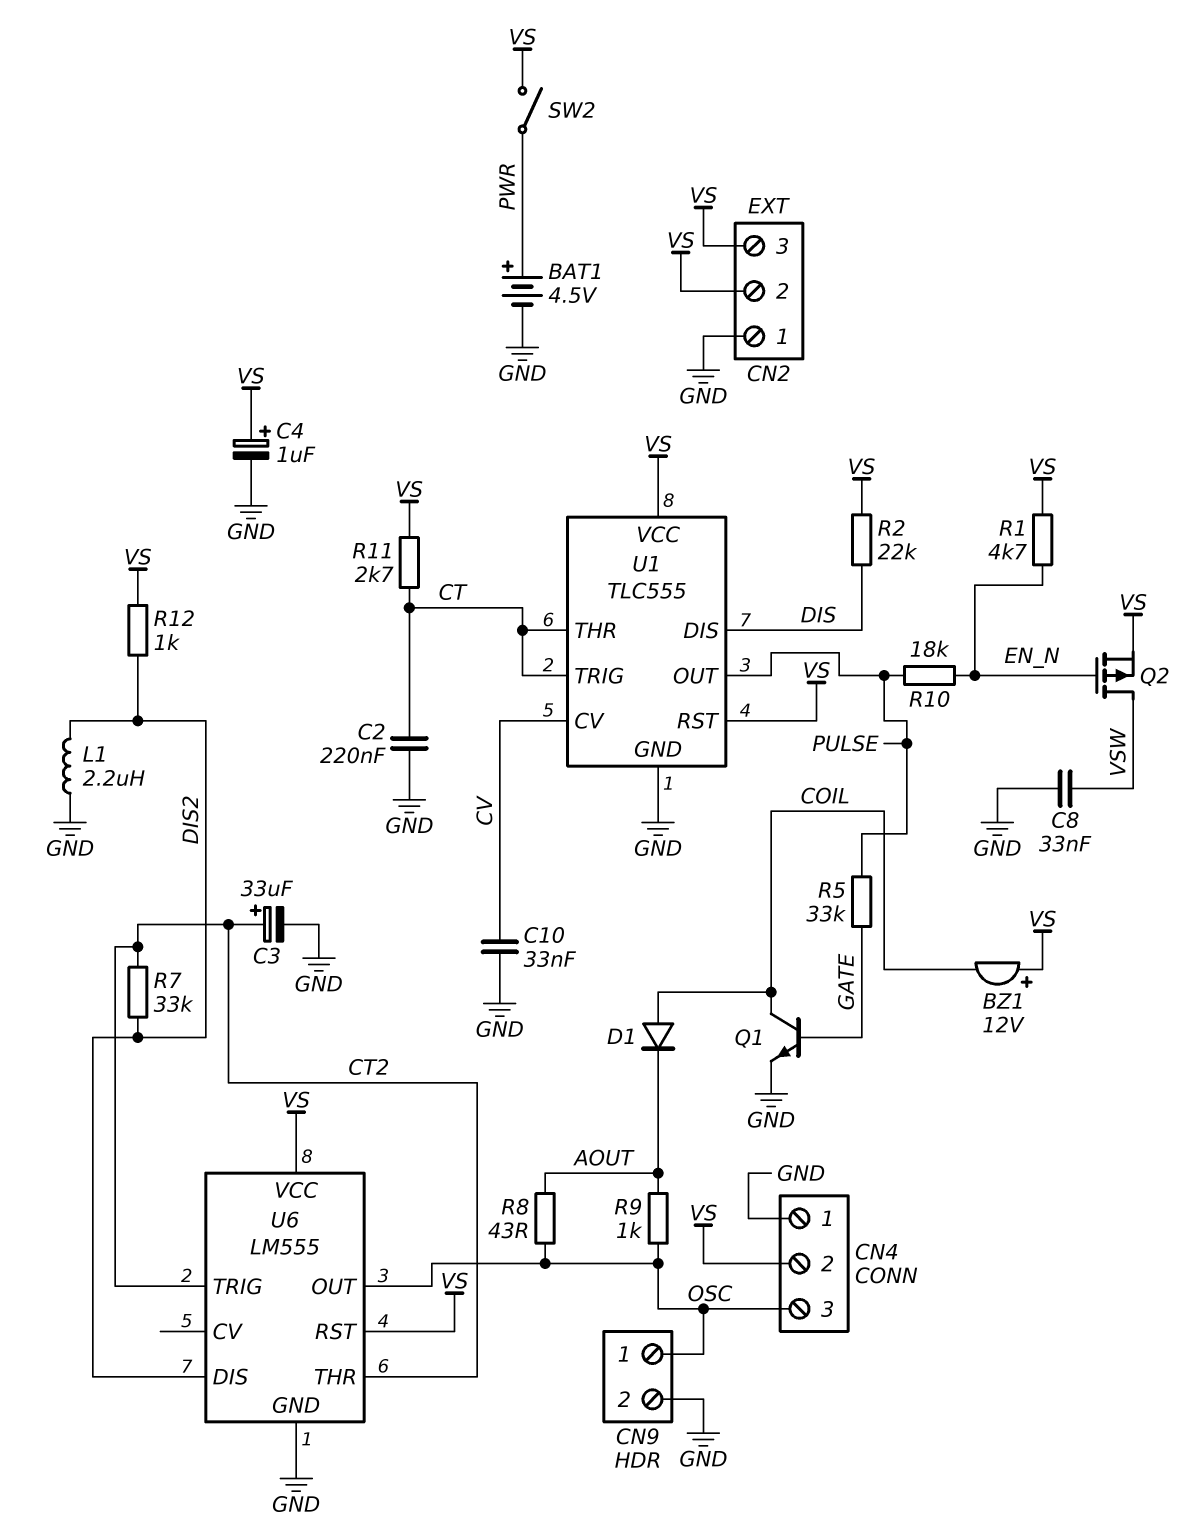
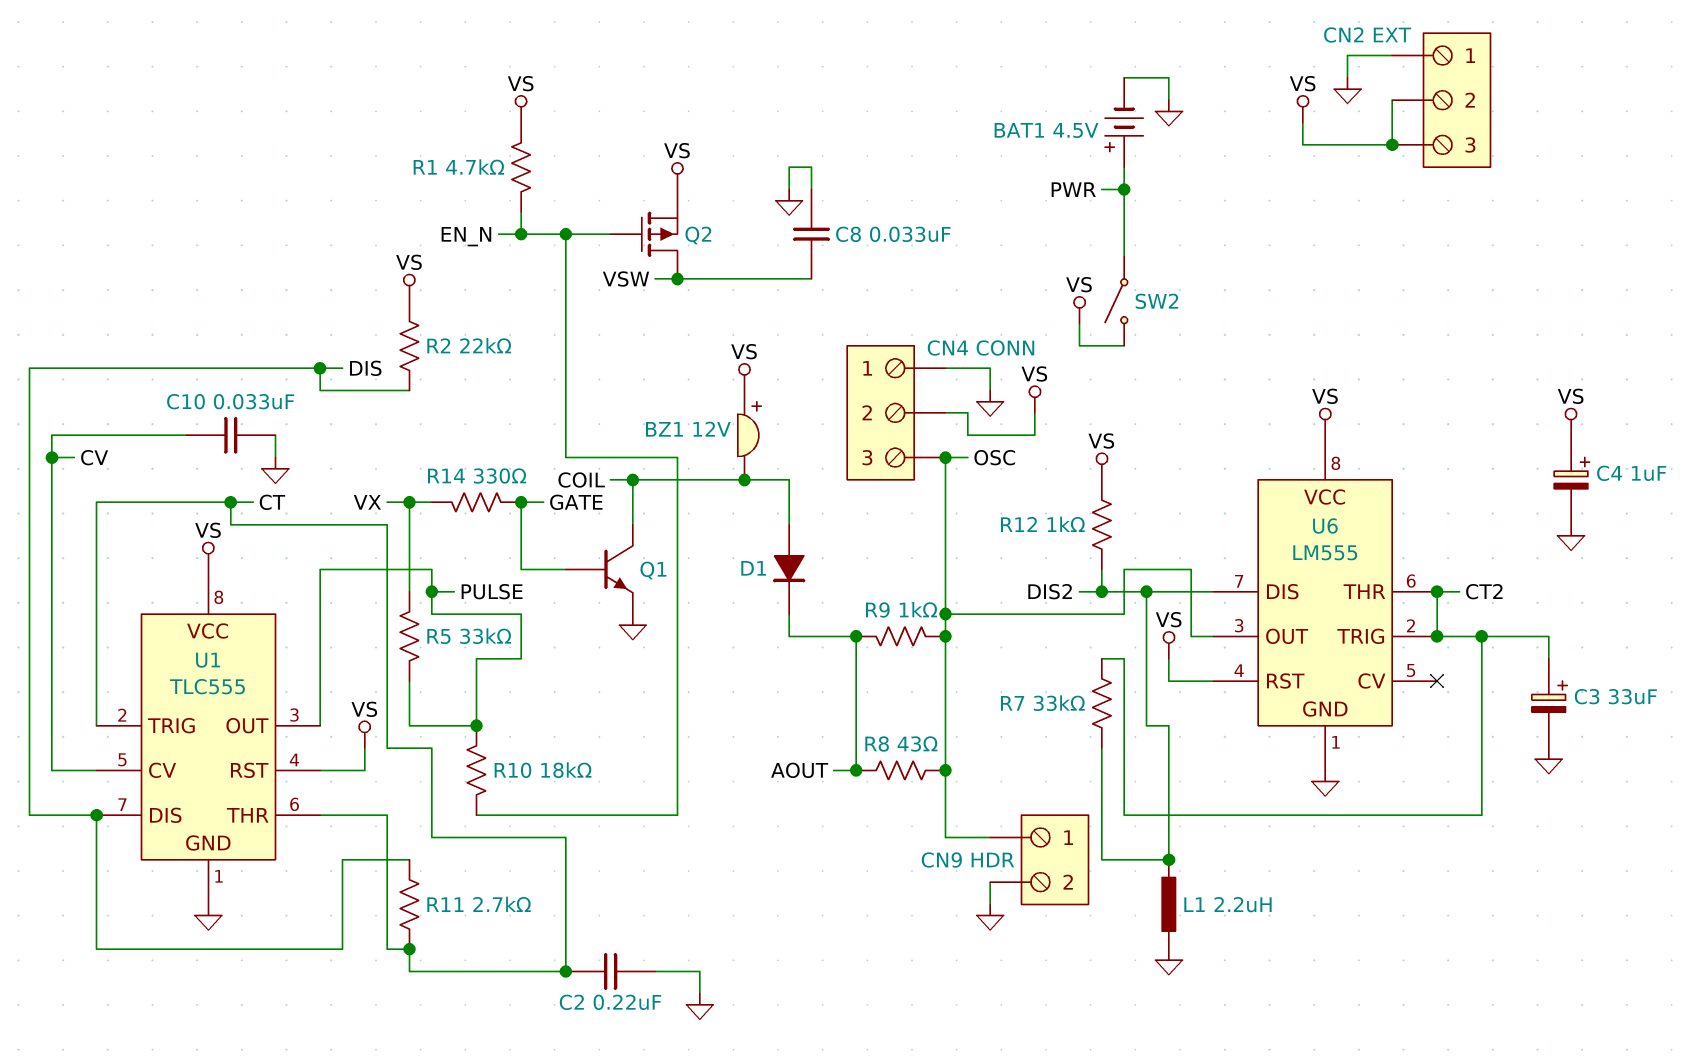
R5: 33k (GATE, PULSE) -> 33k (PULSE, VX)
R11: 2.7k (CT, VS) -> 2.7k (CT, DIS)
R14: none -> 330 (GATE, VX)

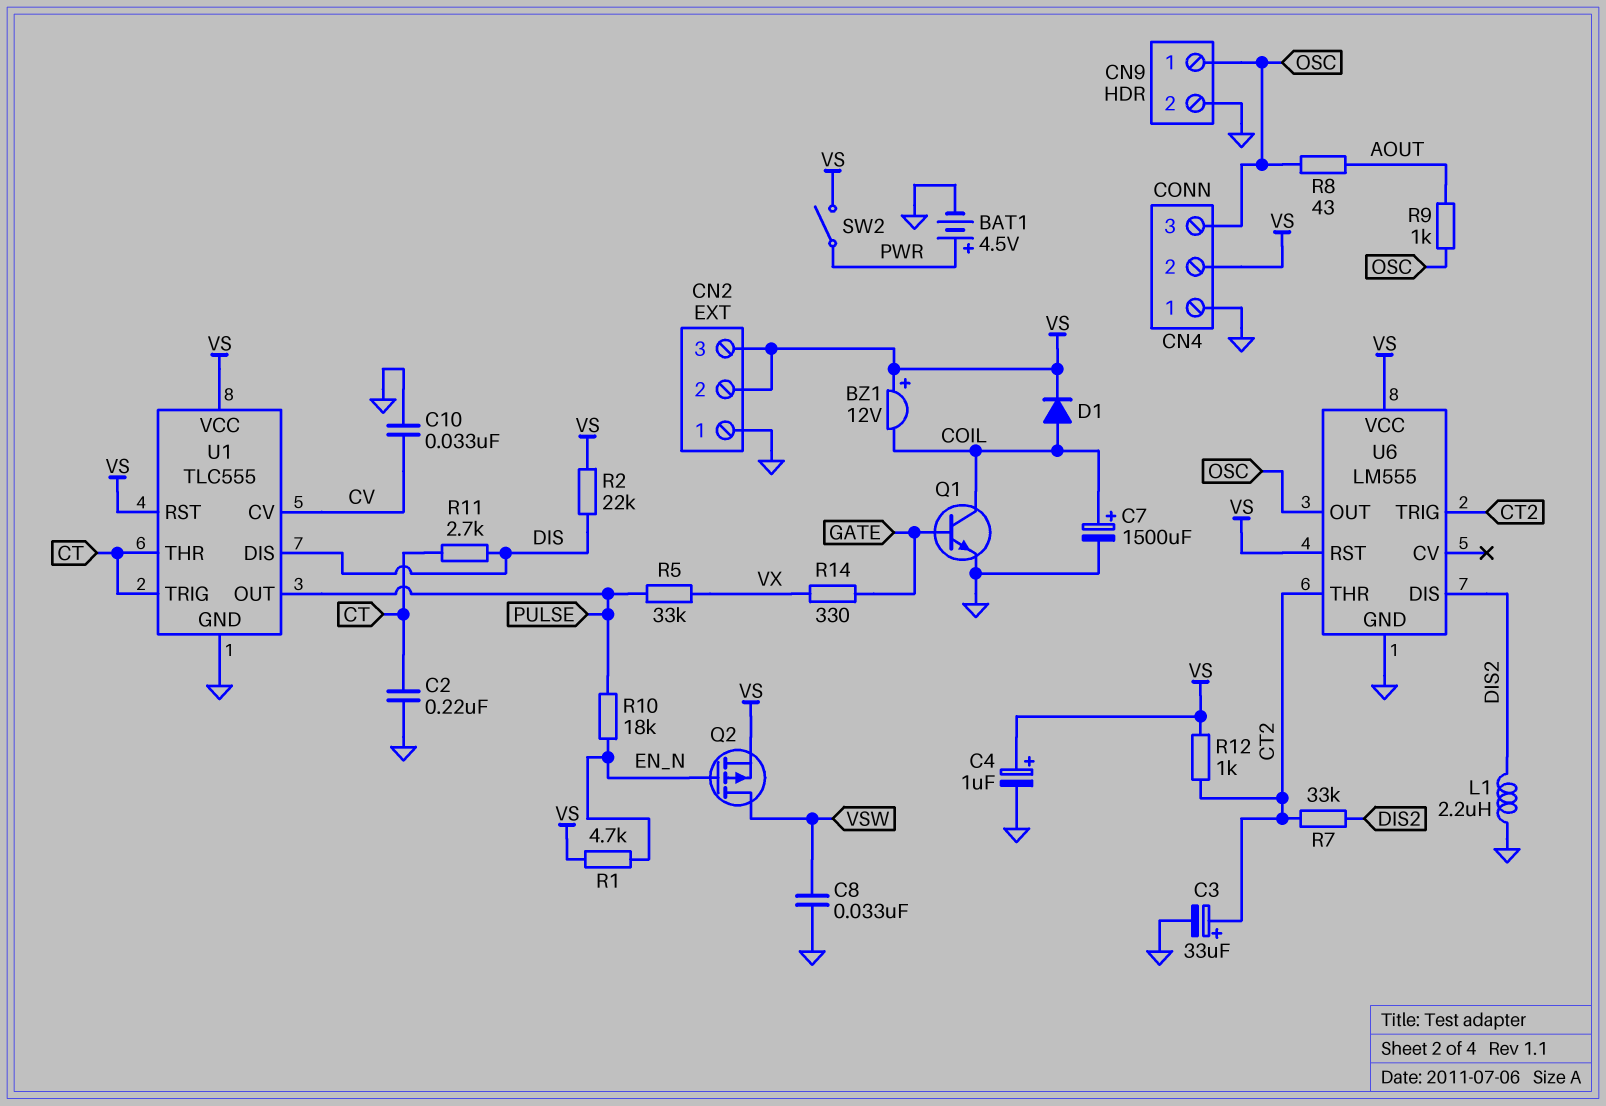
C7: none -> 1500uF (plus COIL, minus GND)
D1: diode (A COIL, K AOUT) -> diode (A COIL, K VS)
R12: 1k (DIS2, VS) -> 1k (CT2, VS)

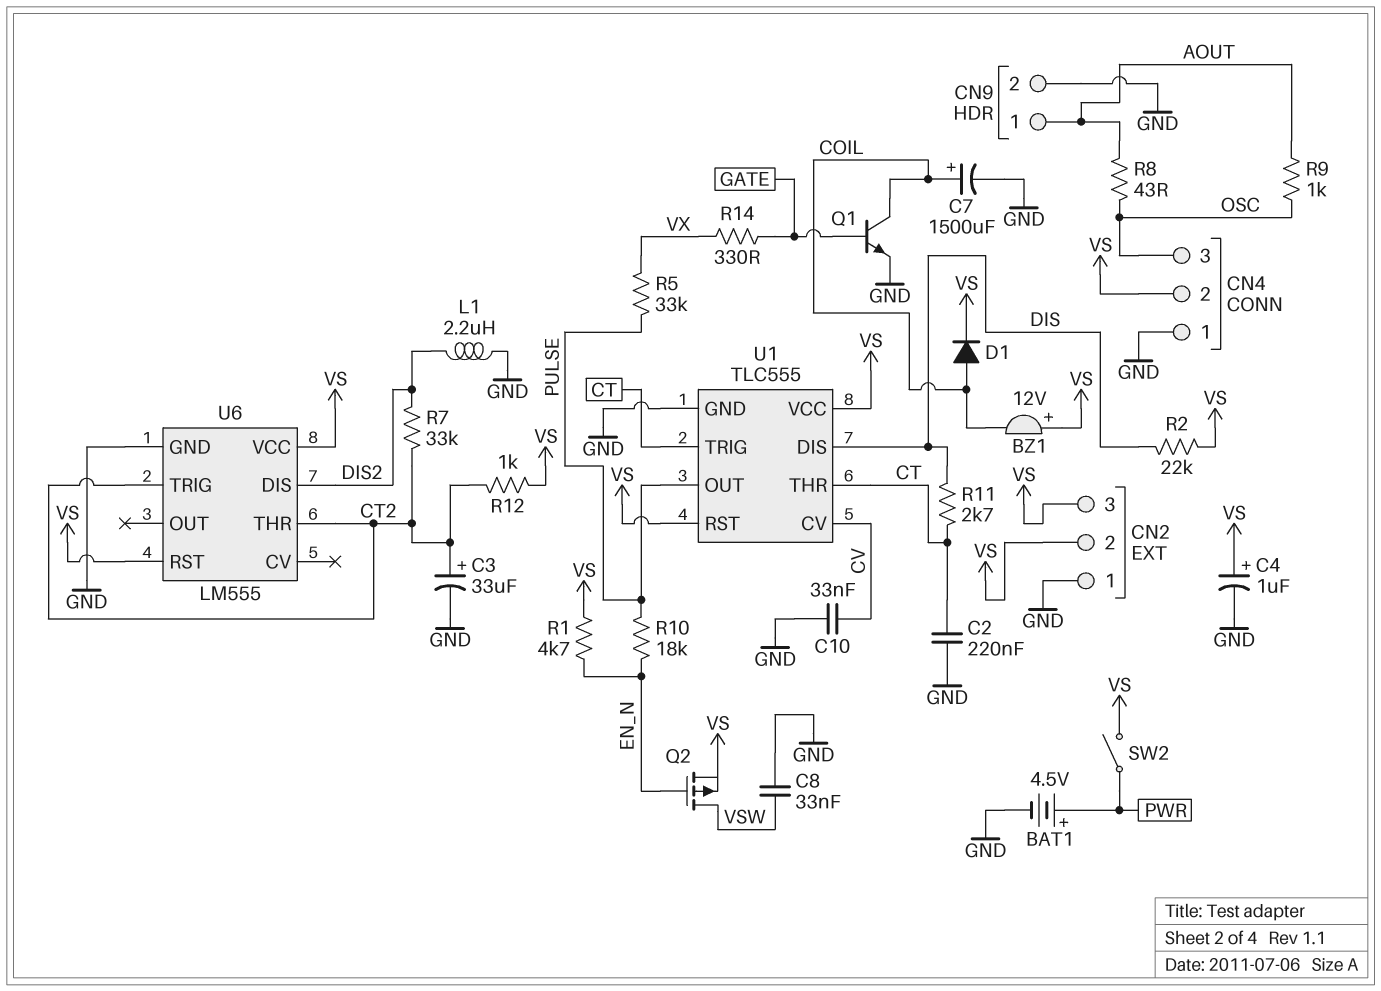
CN9 pin 1: OSC -> AOUT
U6 pin OUT: OSC -> none

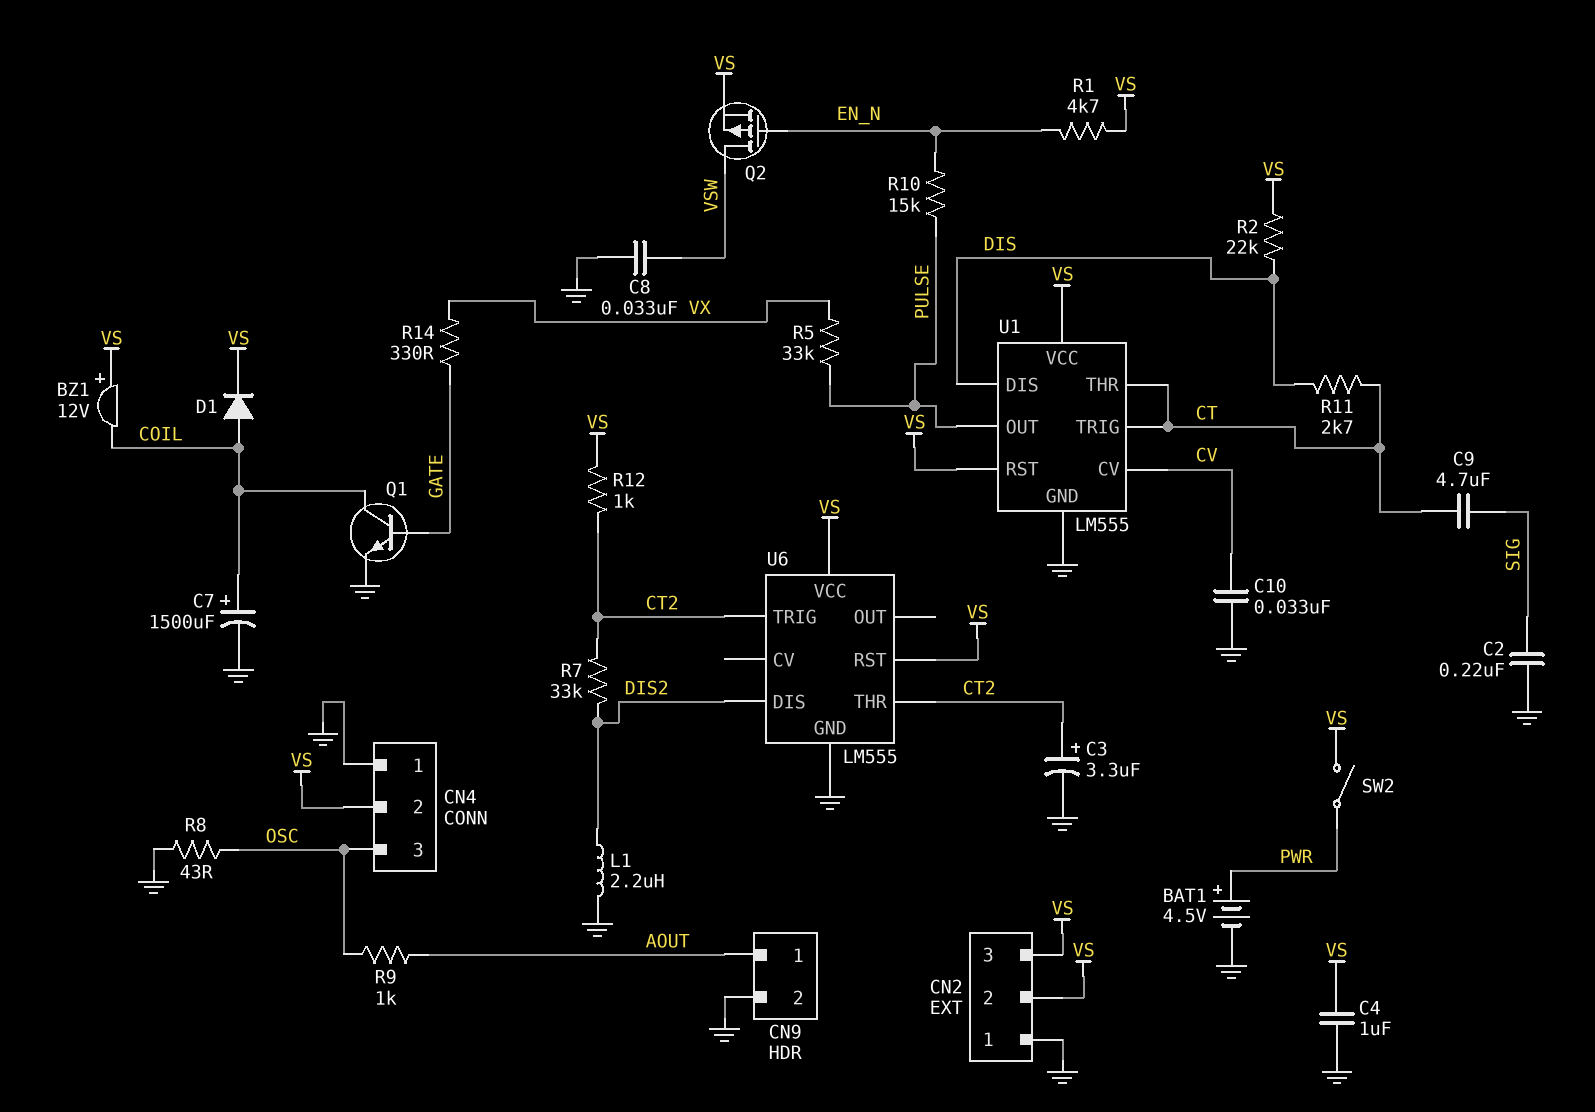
C2: 220nF (CT, GND) -> 220nF (GND, SIG)
C3: 33uF (plus CT2, minus GND) -> 3.3uF (plus CT2, minus GND)
C4: 1uF (plus VS, minus GND) -> 1uF (GND, VS)
C9: none -> 4.7uF (CT, SIG)
R8: 43 (AOUT, OSC) -> 43 (GND, OSC)
R10: 18k (EN_N, PULSE) -> 15k (EN_N, PULSE)
U1: TLC555 -> LM555

